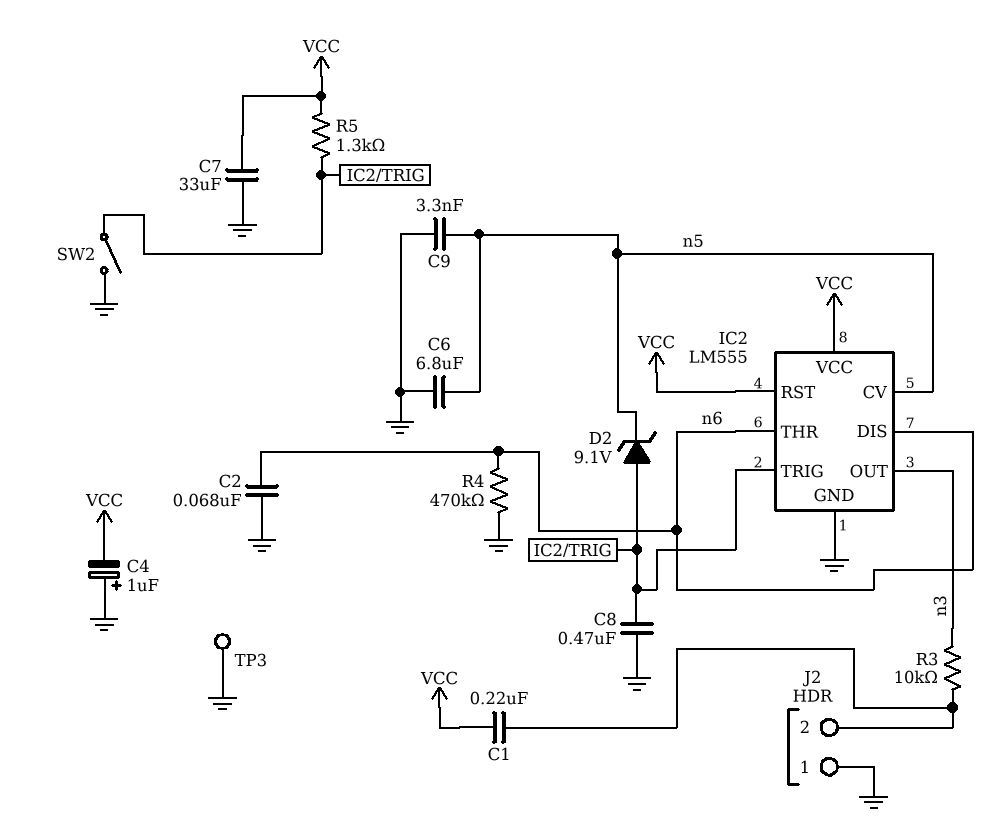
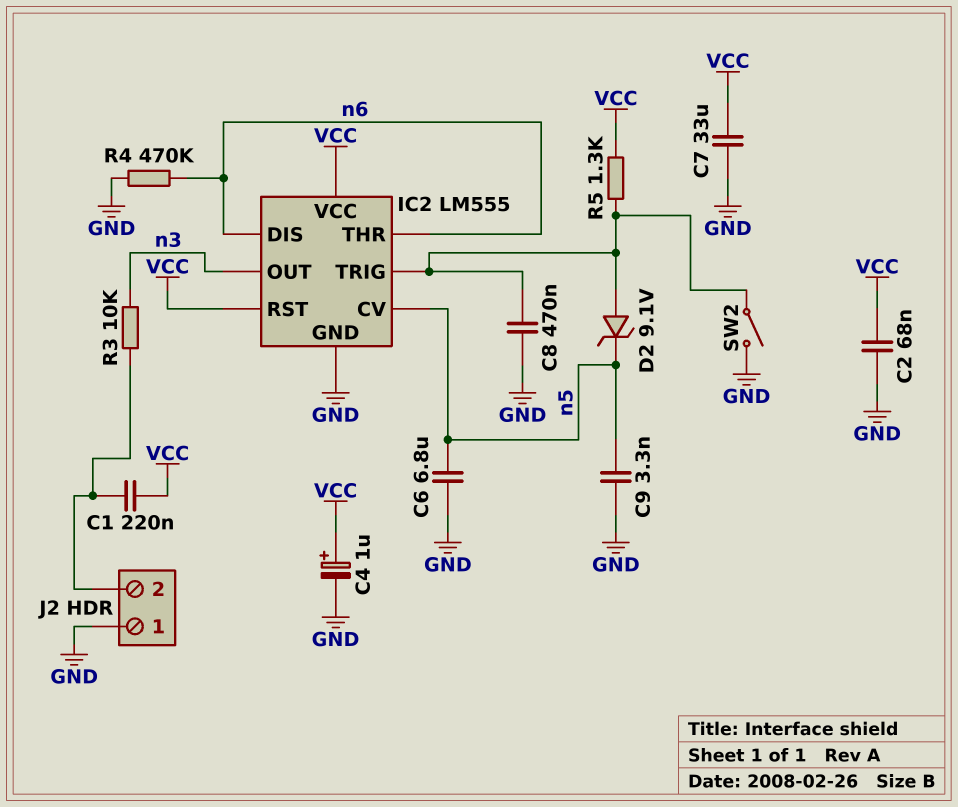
C2: 68nF (GND, n6) -> 68nF (GND, VCC)
C4: 1uF (plus GND, minus VCC) -> 1uF (plus VCC, minus GND)
TP3: test point (GND) -> none

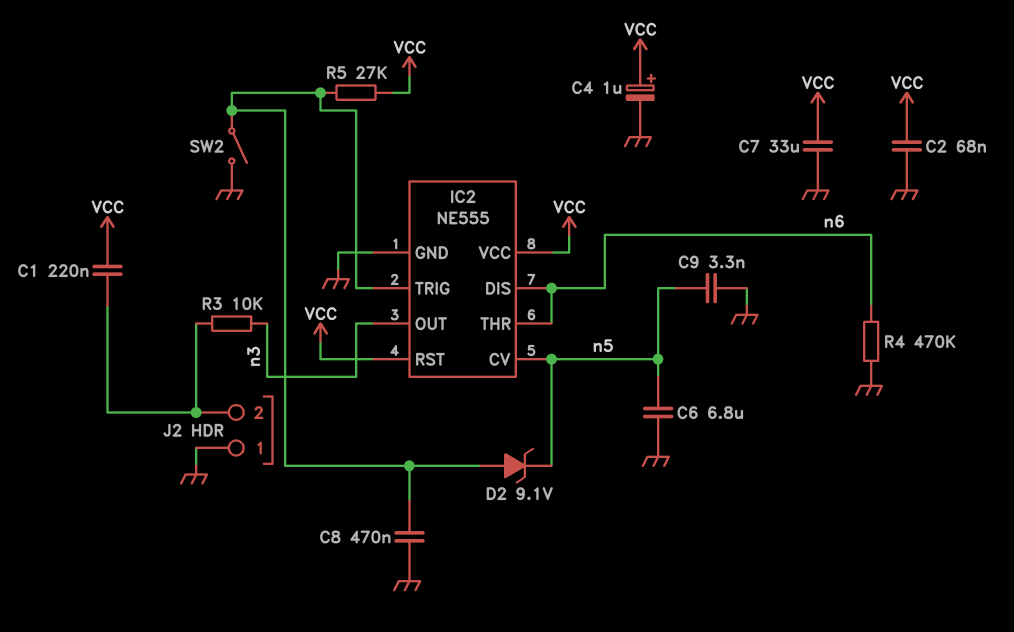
IC2: LM555 -> NE555
R5: 1.3k (IC2/TRIG, VCC) -> 27k (IC2/TRIG, VCC)

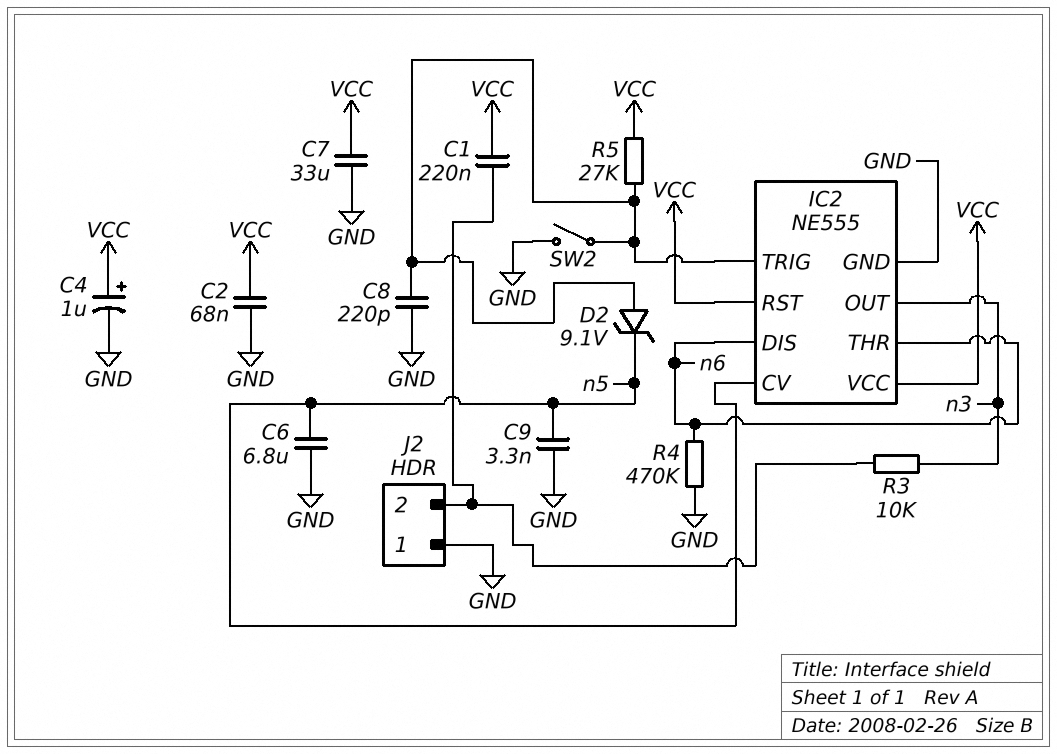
C8: 470nF (GND, IC2/TRIG) -> 220pF (GND, IC2/TRIG)

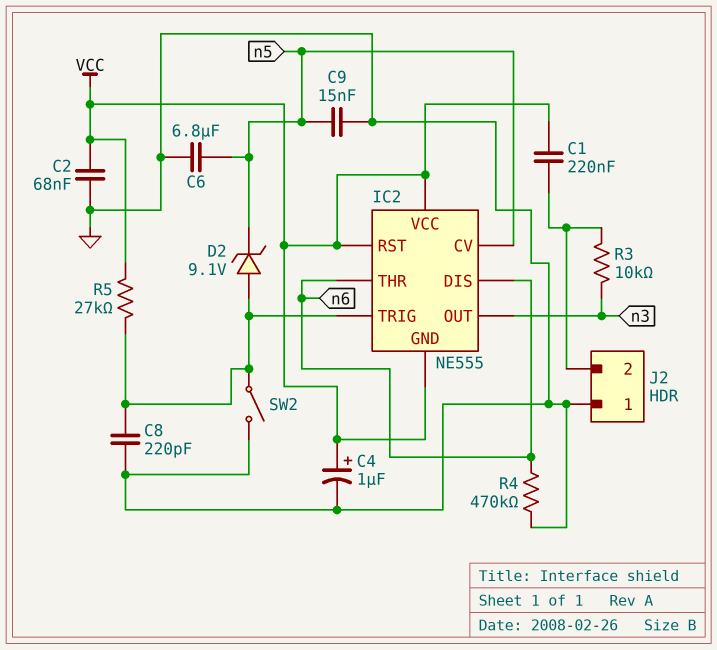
C7: 33uF (GND, VCC) -> none
C9: 3.3nF (GND, n5) -> 15nF (GND, n5)
IC2 pin GND: GND -> VCC

